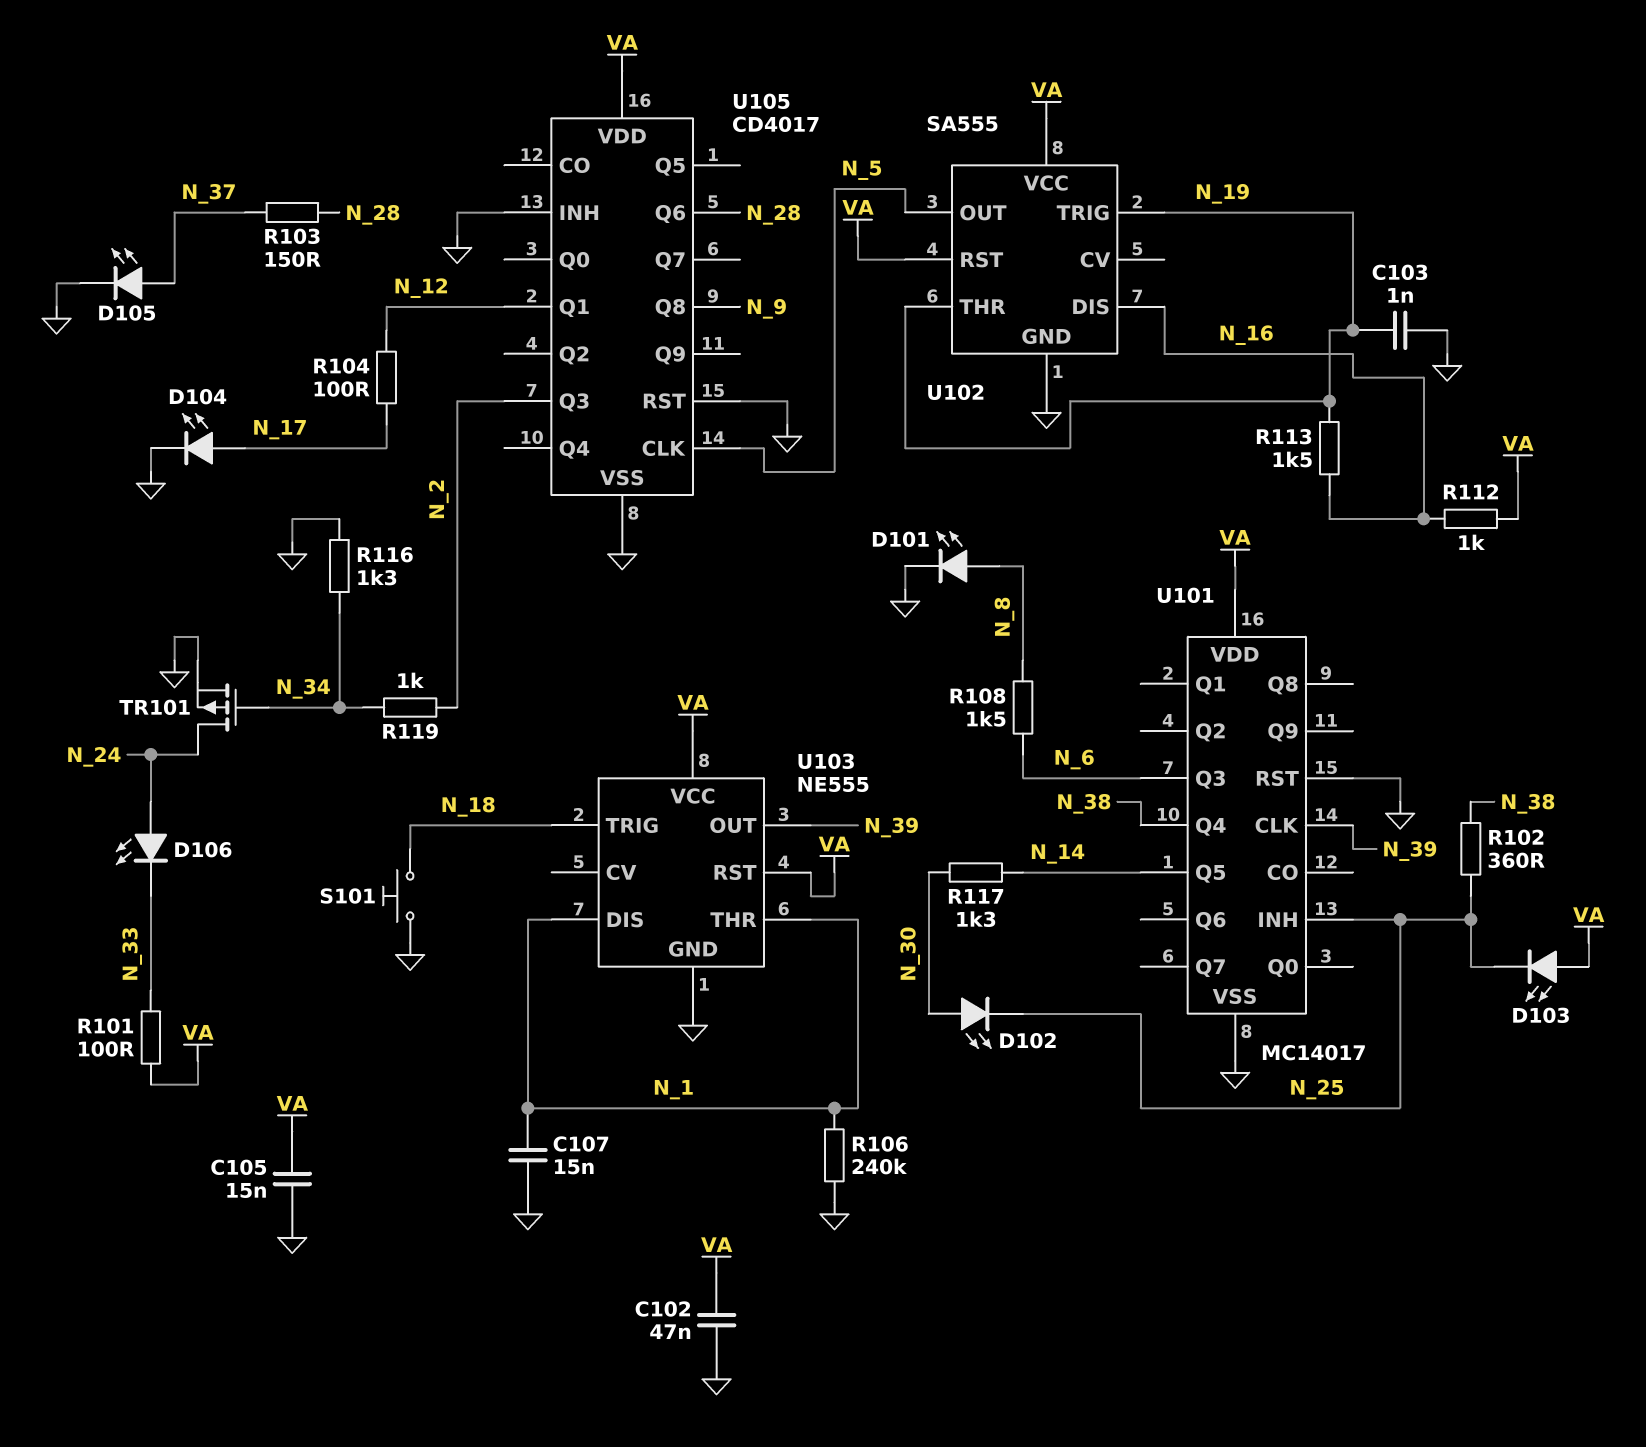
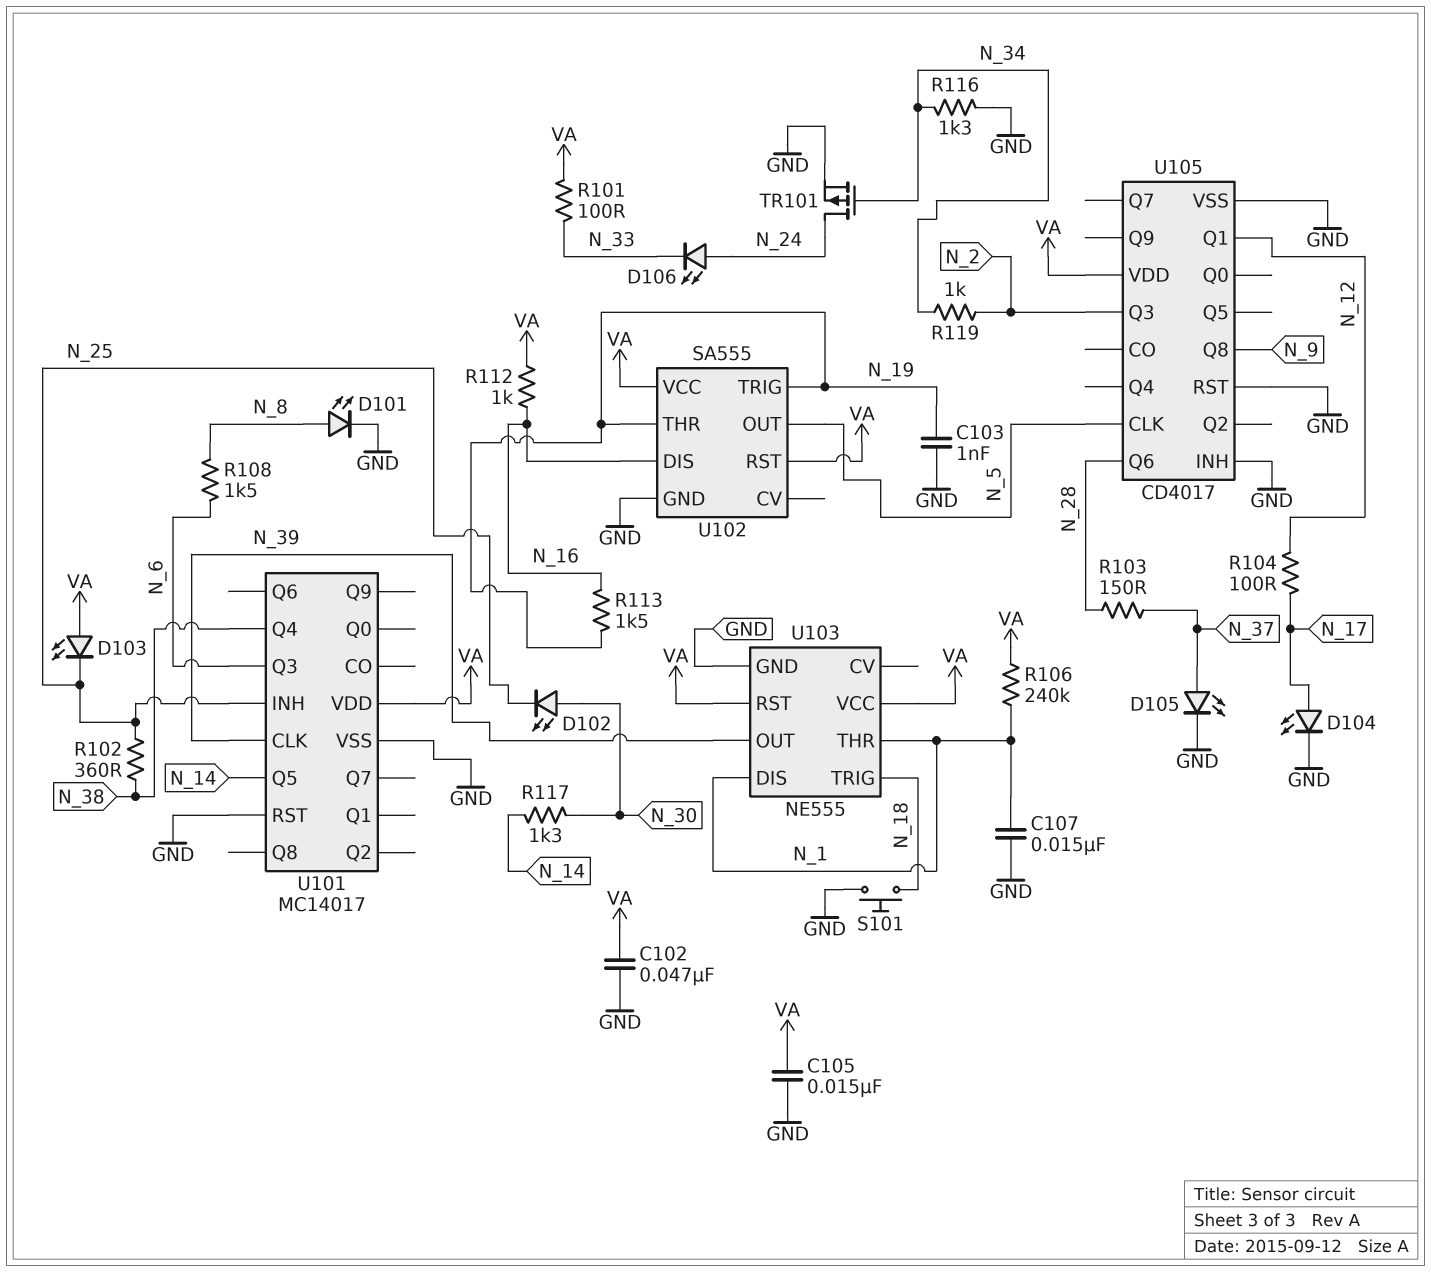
R106: 240k (GND, N_1) -> 240k (N_1, VA)

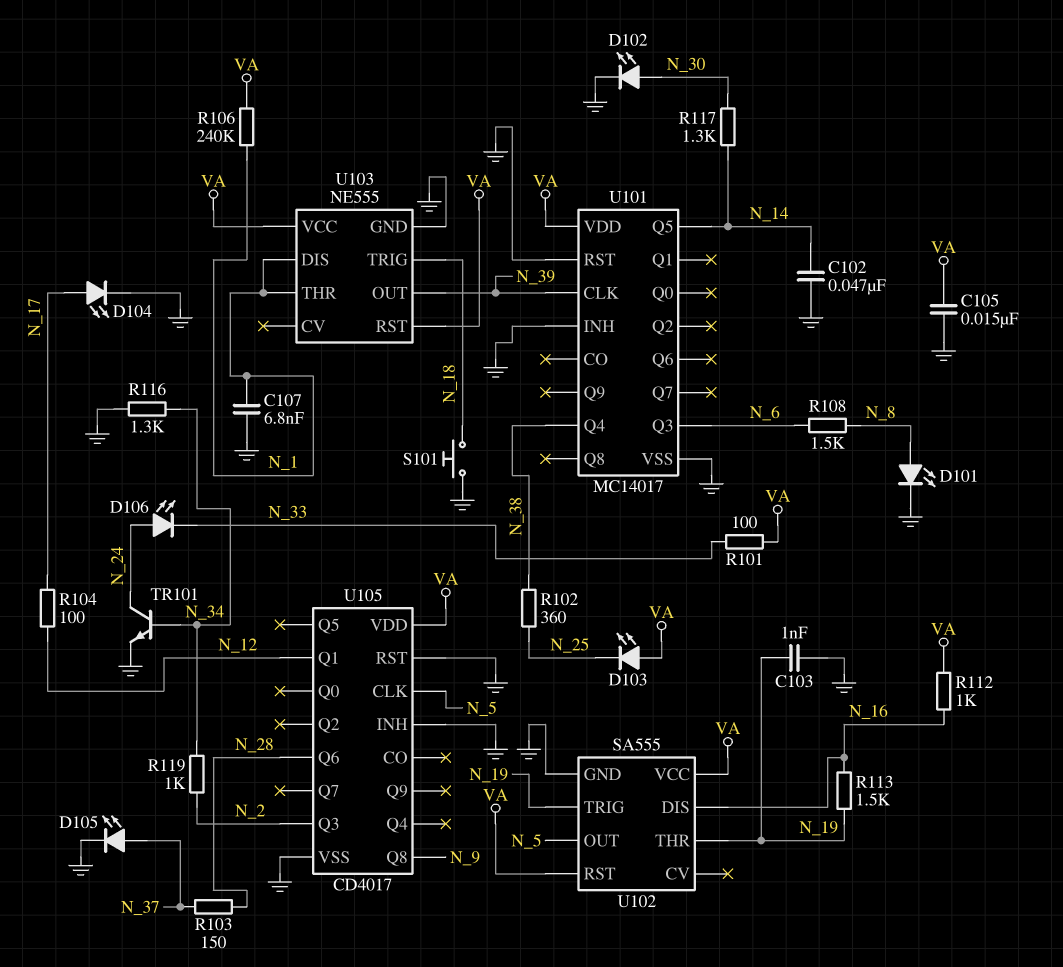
C102: 47nF (GND, VA) -> 47nF (GND, N_14)
C107: 15nF (GND, N_1) -> 6.8nF (GND, N_1)
D102: LED (A N_30, K N_25) -> LED (A N_30, K GND)
TR101: PMOS (G N_34, D N_24, S GND) -> NPN (B N_34, C N_24, E GND)
U101 pin INH: N_25 -> GND

